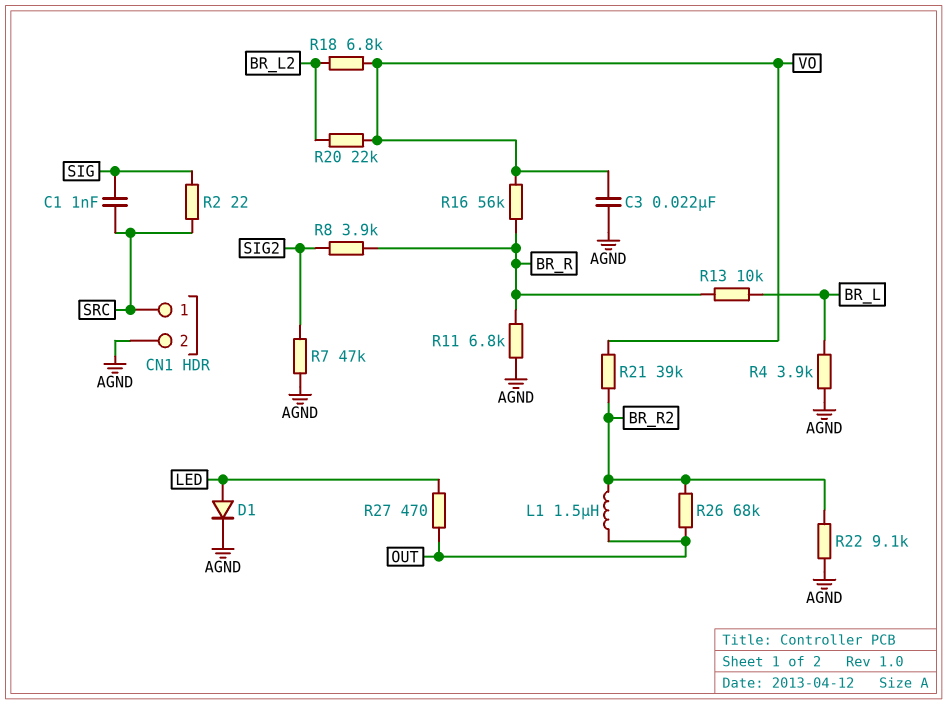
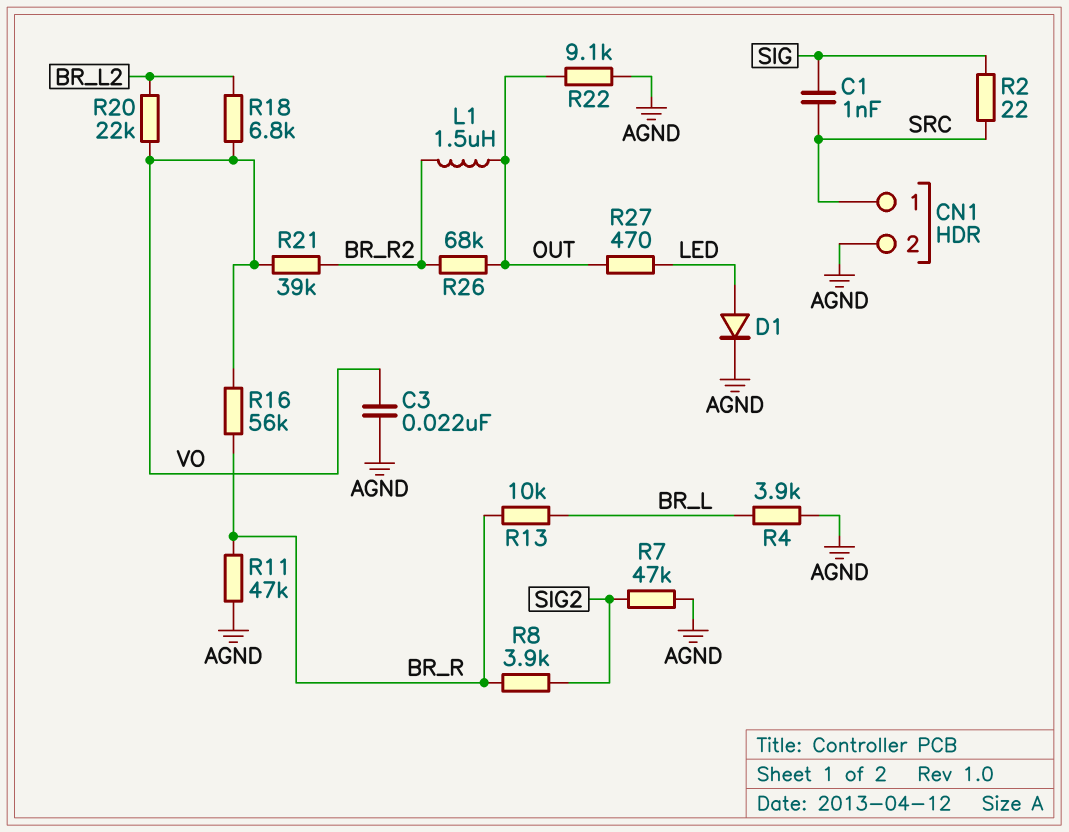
R11: 6.8k (AGND, BR_R) -> 47k (AGND, BR_R)
R22: 9.1k (AGND, BR_R2) -> 9.1k (AGND, OUT)

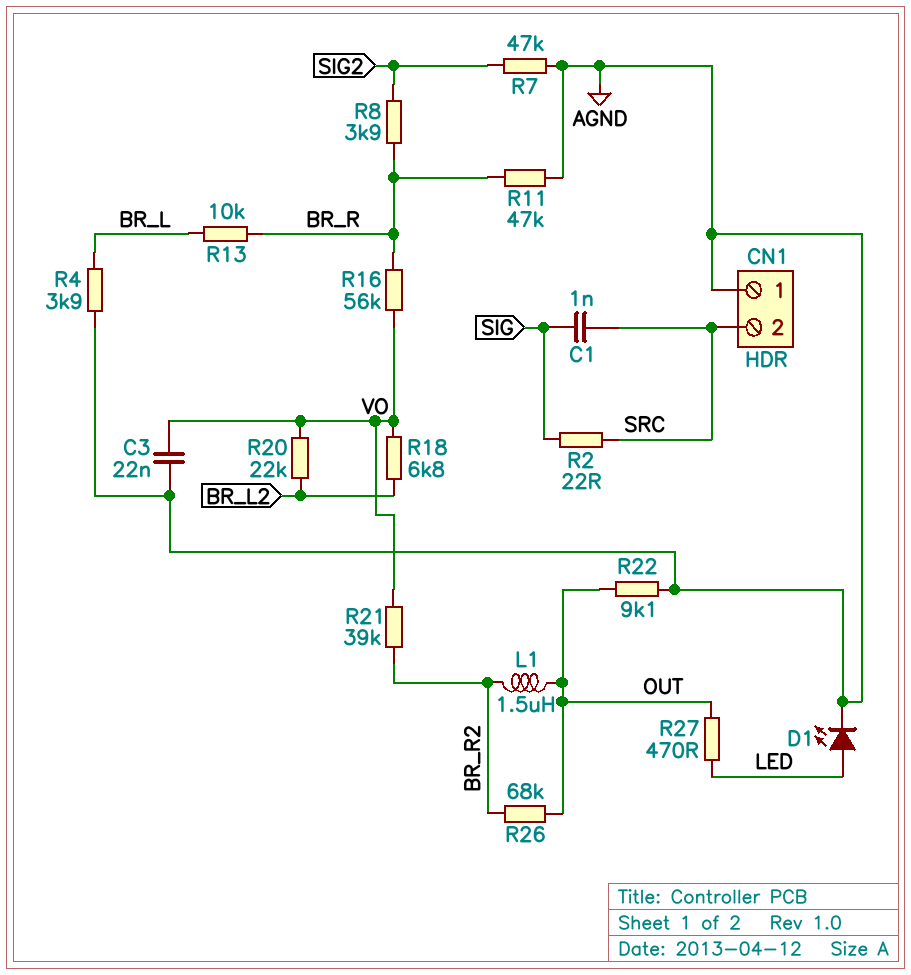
CN1 pin 1: SRC -> AGND
CN1 pin 2: AGND -> SRC
D1: diode (A LED, K AGND) -> LED (A LED, K AGND)

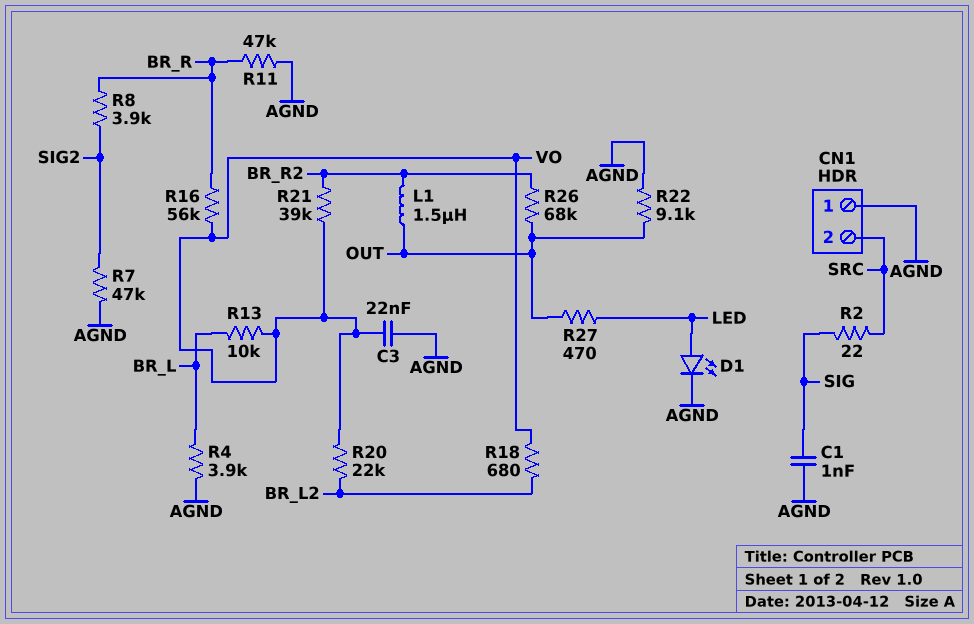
C1: 1nF (SIG, SRC) -> 1nF (AGND, SIG)
R13: 10k (BR_L, BR_R) -> 10k (BR_L, VO)
R18: 6.8k (BR_L2, VO) -> 680 (BR_L2, VO)

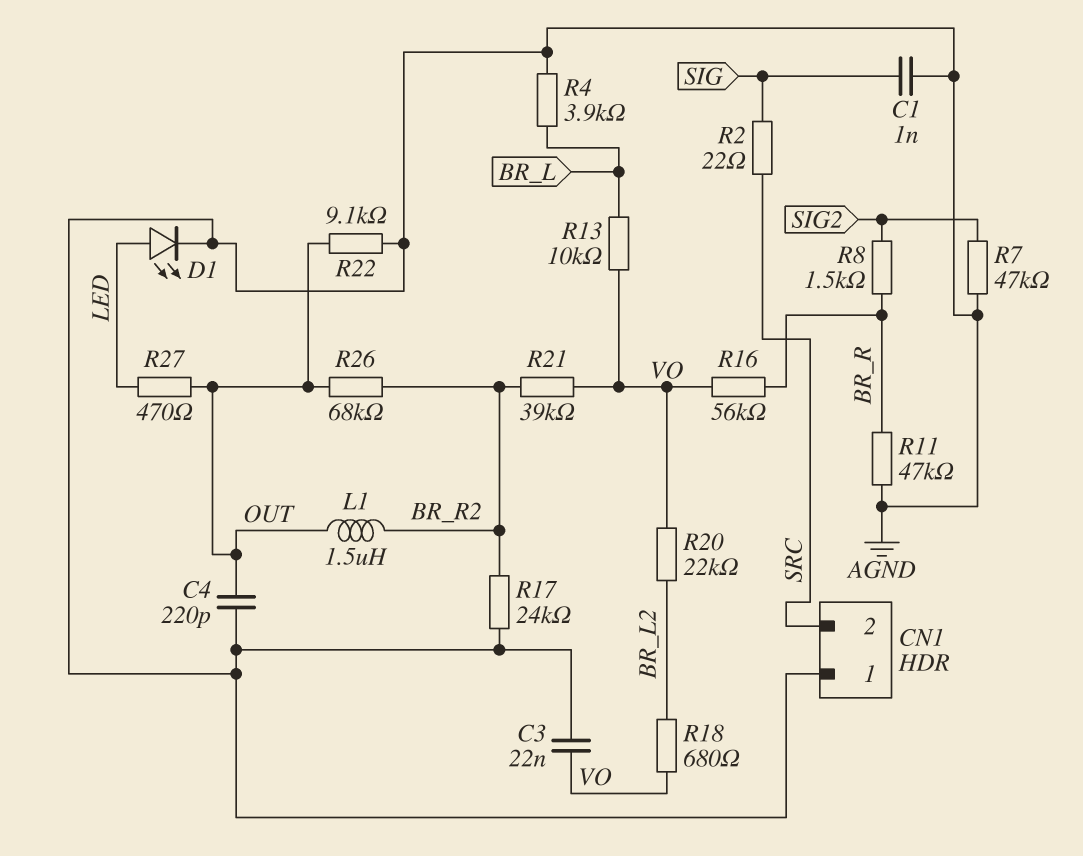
C4: none -> 220pF (AGND, OUT)
R8: 3.9k (BR_R, SIG2) -> 1.5k (BR_R, SIG2)
R17: none -> 24k (AGND, BR_R2)

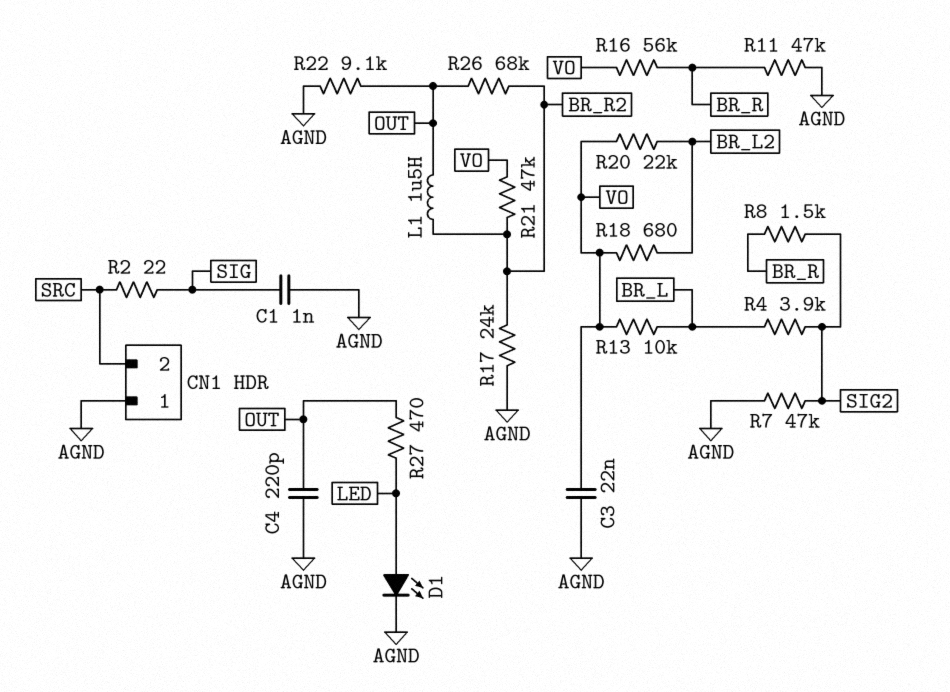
R4: 3.9k (AGND, BR_L) -> 3.9k (BR_L, SIG2)
R21: 39k (BR_R2, VO) -> 47k (BR_R2, VO)

